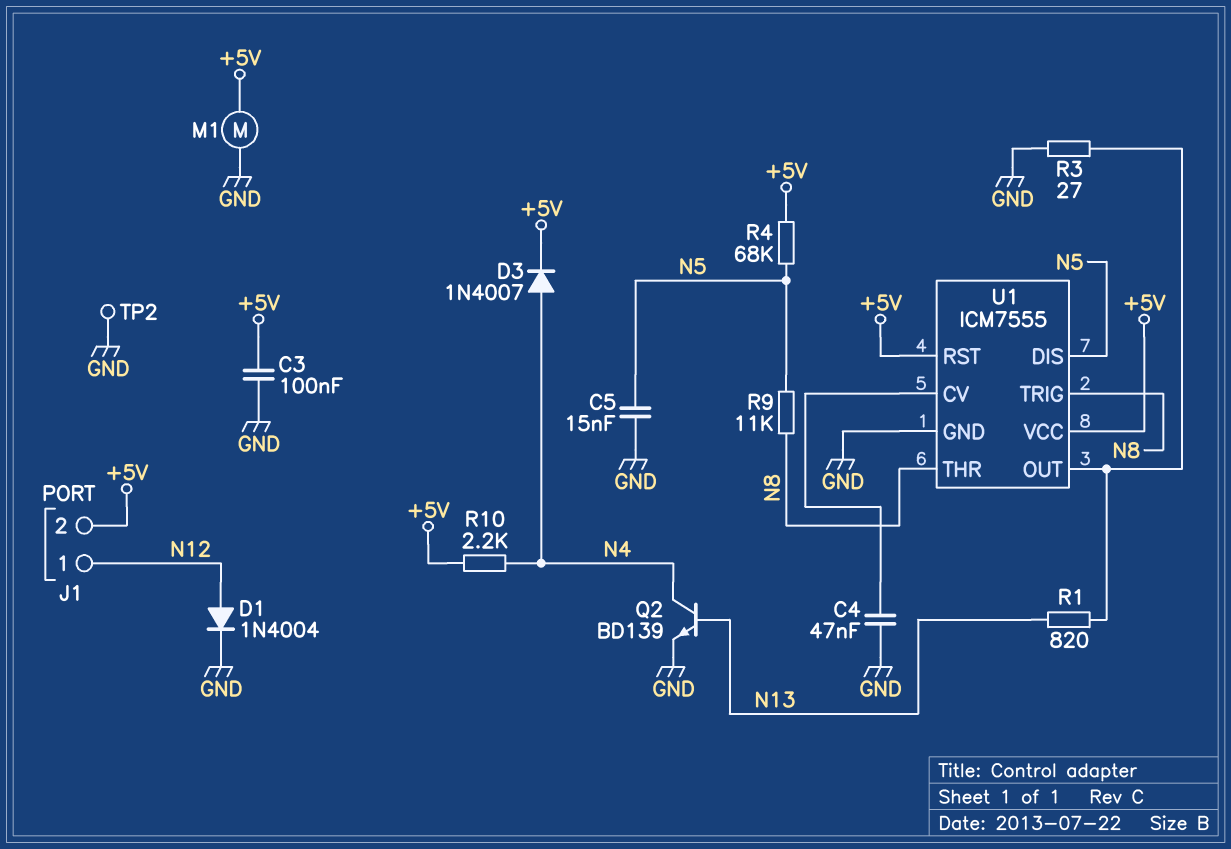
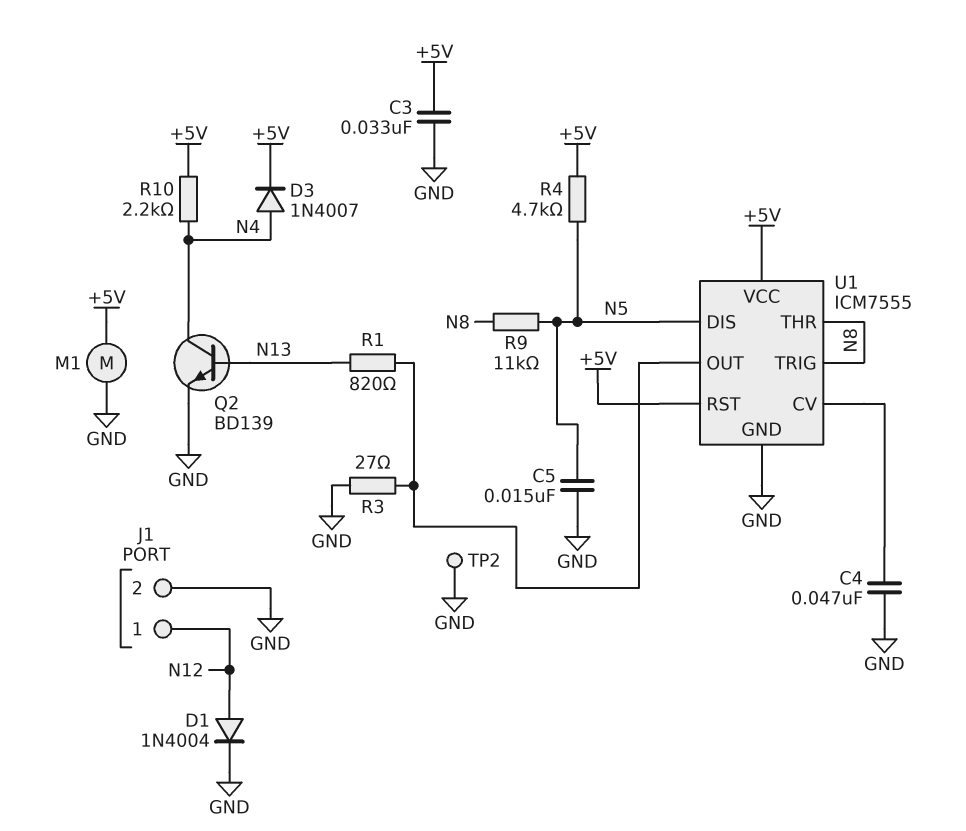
C3: 100nF (+5V, GND) -> 33nF (+5V, GND)
J1 pin 2: +5V -> GND
R4: 68k (+5V, N5) -> 4.7k (+5V, N5)

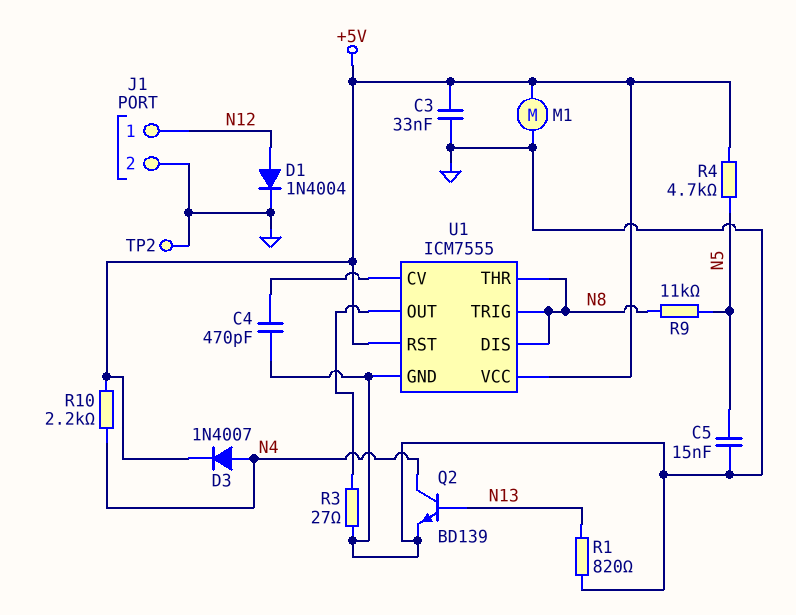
C4: 47nF (GND, U1/CV) -> 470pF (GND, U1/CV)
R1: 820 (N13, U1/OUT) -> 820 (GND, N13)
U1 pin DIS: N5 -> N8

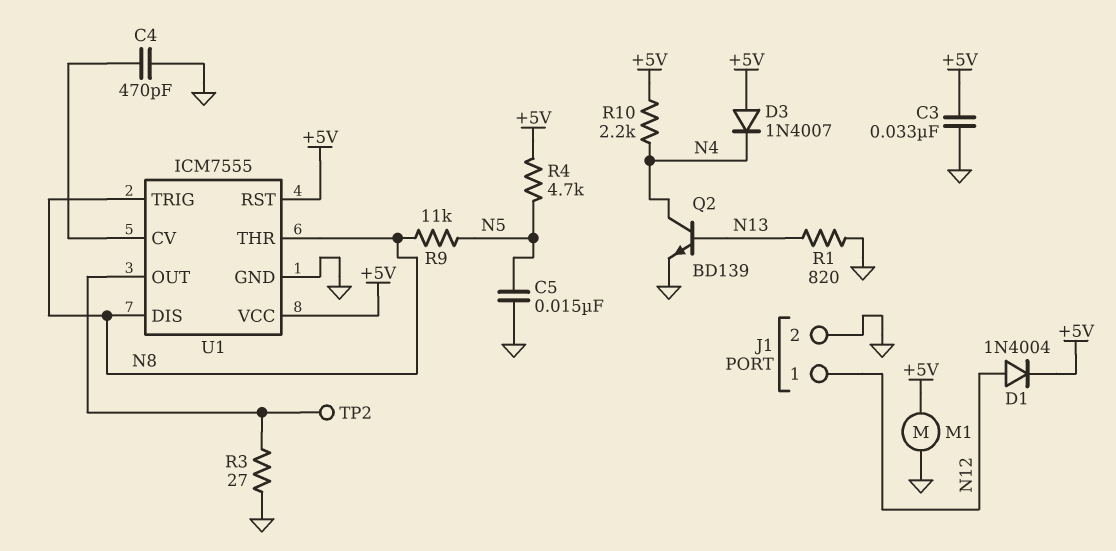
D1: diode 1N4004 (A N12, K GND) -> diode 1N4004 (A N12, K +5V)
D3: diode 1N4007 (A N4, K +5V) -> diode 1N4007 (A +5V, K N4)
TP2: test point (GND) -> test point (U1/OUT)

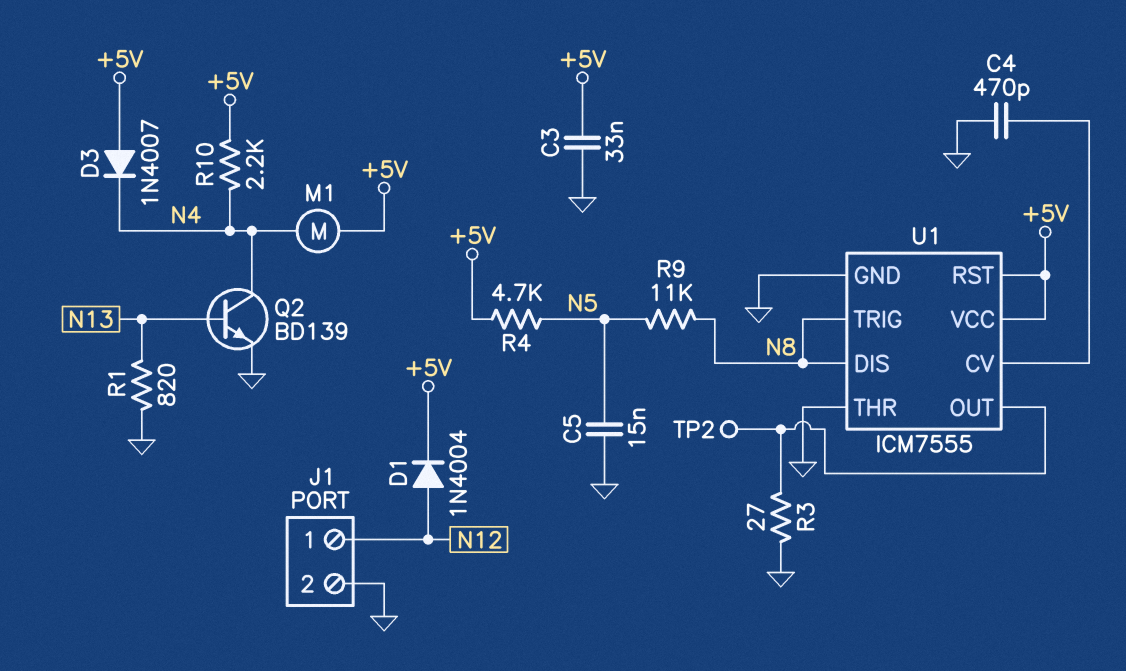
M1: motor (+5V, GND) -> motor (+5V, N4)
U1 pin THR: N8 -> GND

